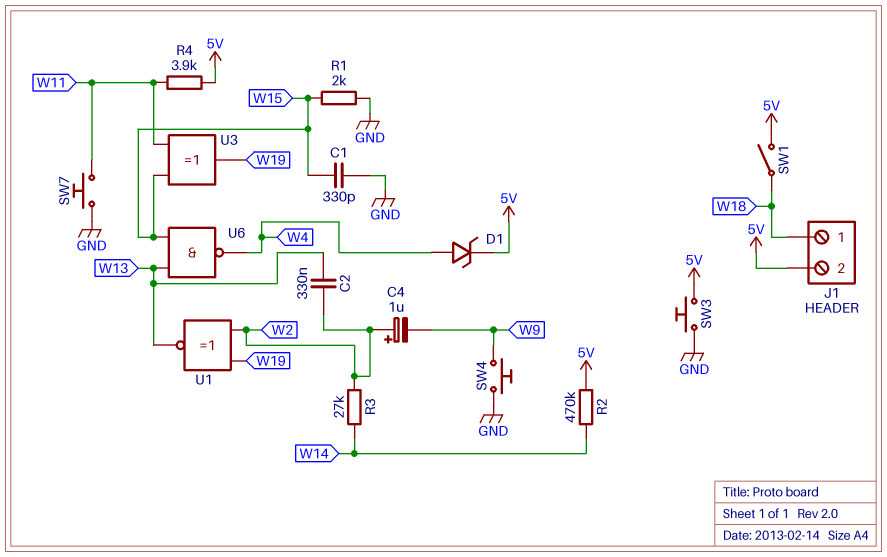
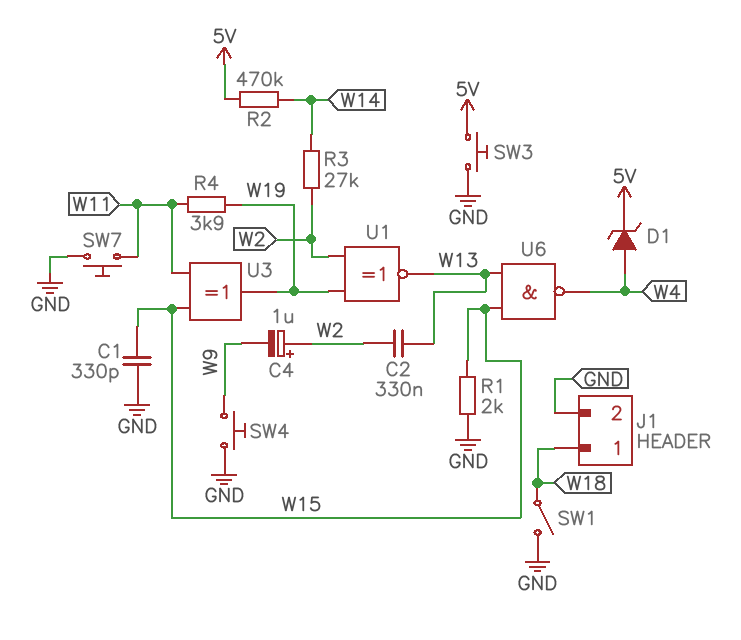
J1 pin 2: 5V -> GND
R4: 3.9k (5V, W11) -> 3.9k (W11, W19)
SW1: switch (5V, W18) -> switch (GND, W18)

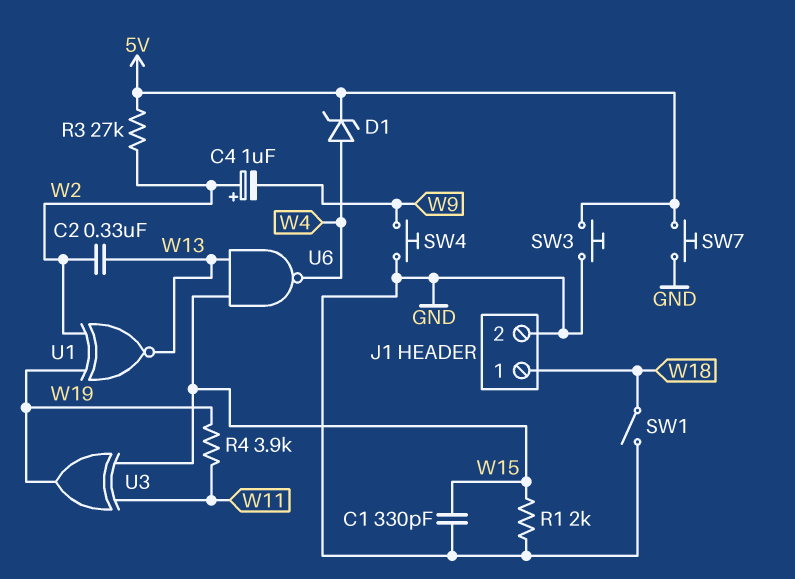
R2: 470k (5V, W14) -> none
R3: 27k (W2, W14) -> 27k (5V, W2)
SW7: button (GND, W11) -> button (5V, GND)

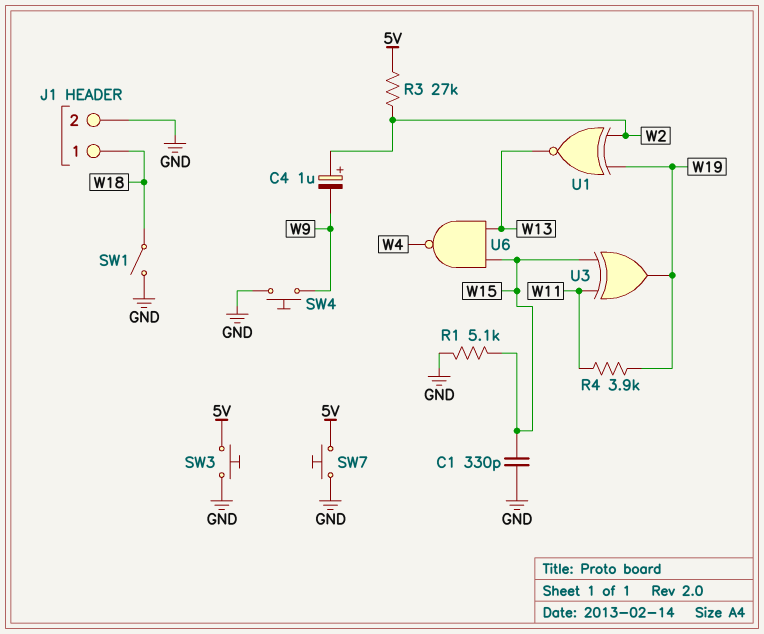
C2: 330nF (W2, W13) -> none
D1: zener (A W4, K 5V) -> none
R1: 2k (GND, W15) -> 5.1k (GND, W15)

